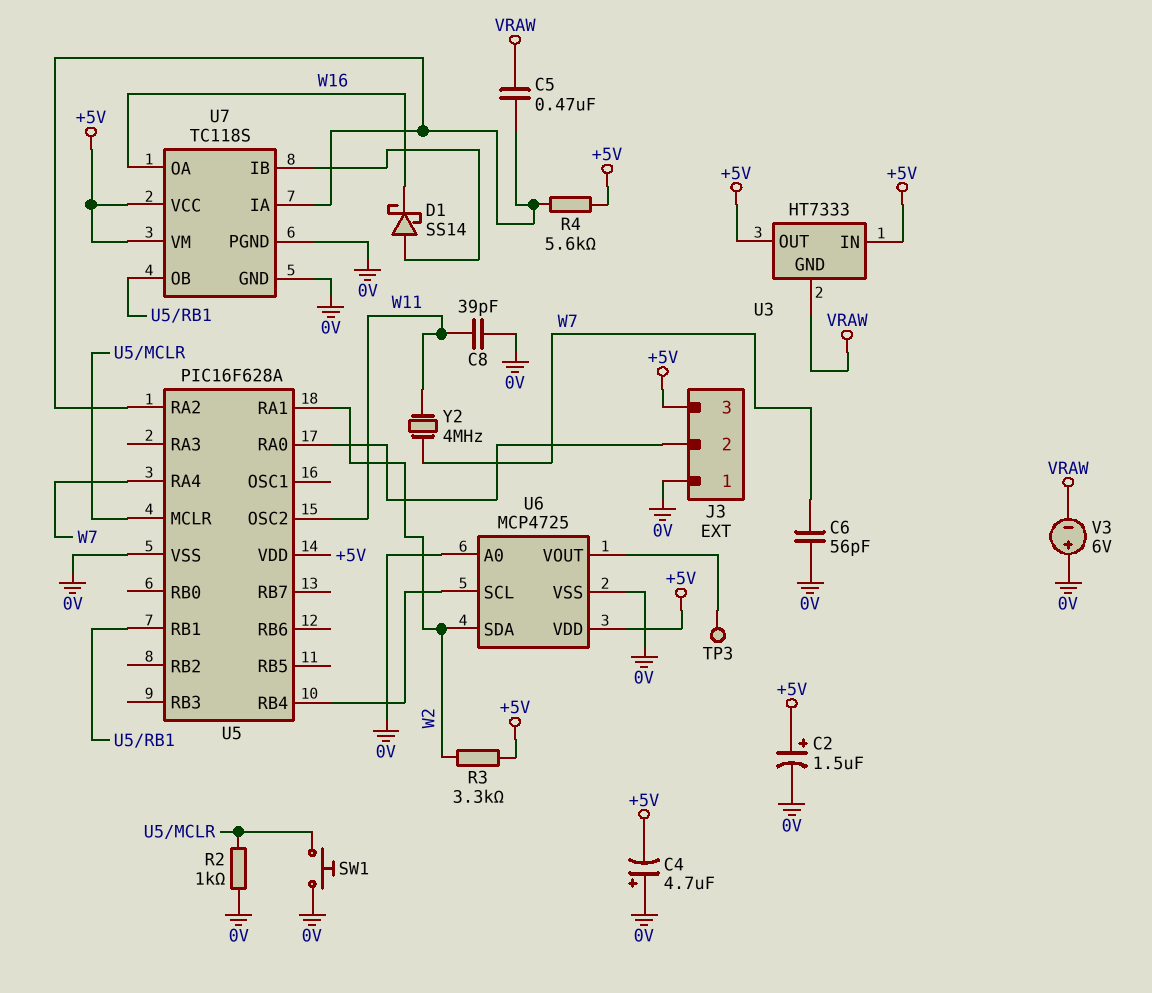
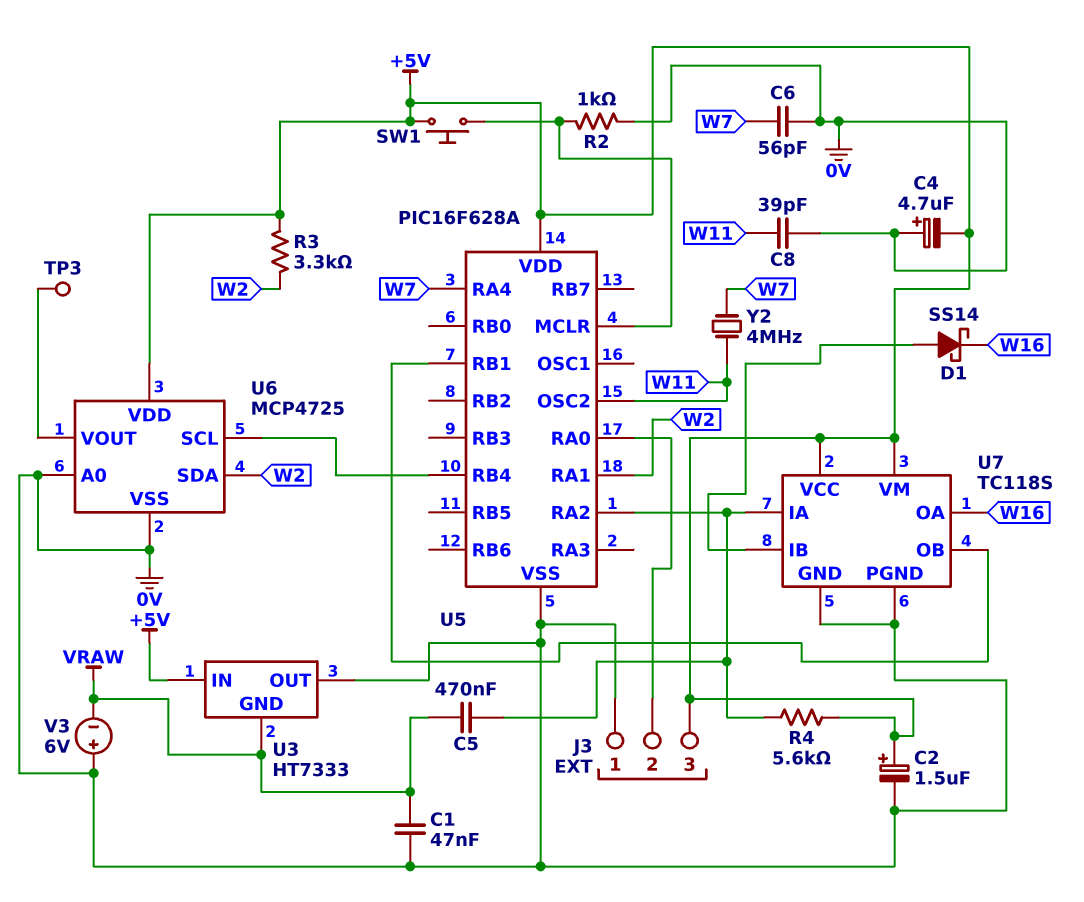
C1: none -> 47nF (0V, VRAW)
SW1: button (0V, U5/MCLR) -> button (+5V, U5/MCLR)
U3 pin OUT: +5V -> 0V

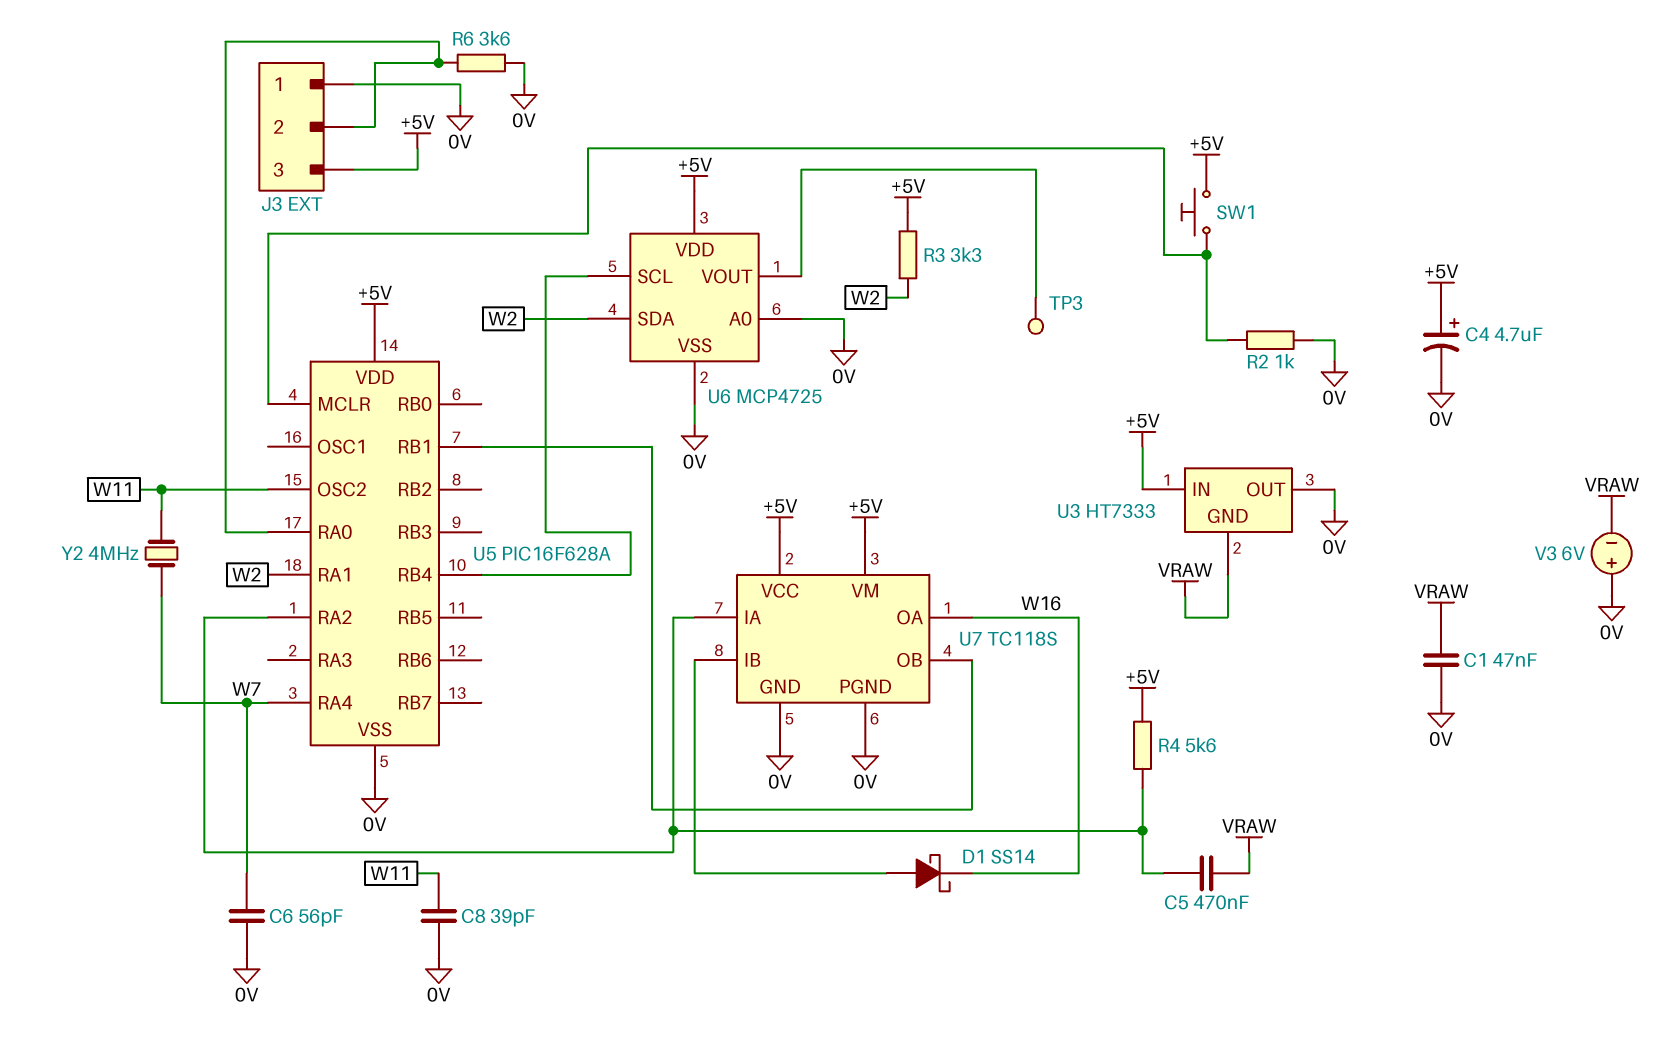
C2: 1.5uF (plus +5V, minus 0V) -> none
C4: 4.7uF (plus 0V, minus +5V) -> 4.7uF (plus +5V, minus 0V)
R6: none -> 3.6k (0V, J3/2)

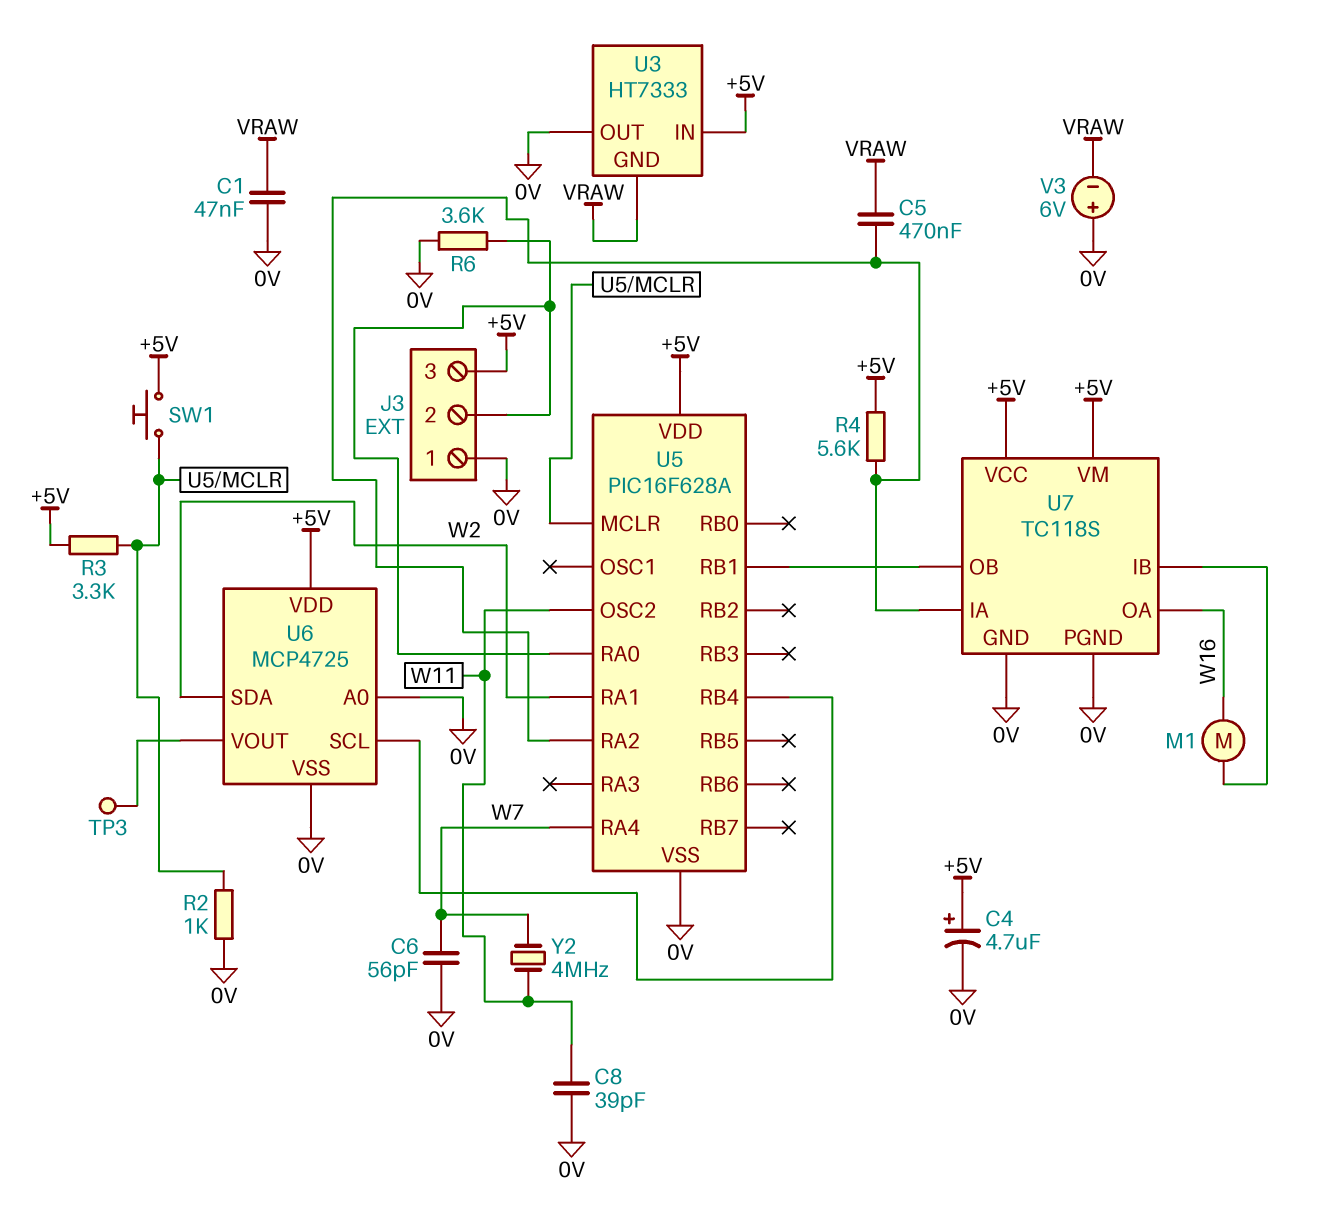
D1: schottky SS14 (A U7/IB, K W16) -> none
M1: none -> motor (U7/IB, W16)
R3: 3.3k (+5V, W2) -> 3.3k (+5V, U5/MCLR)

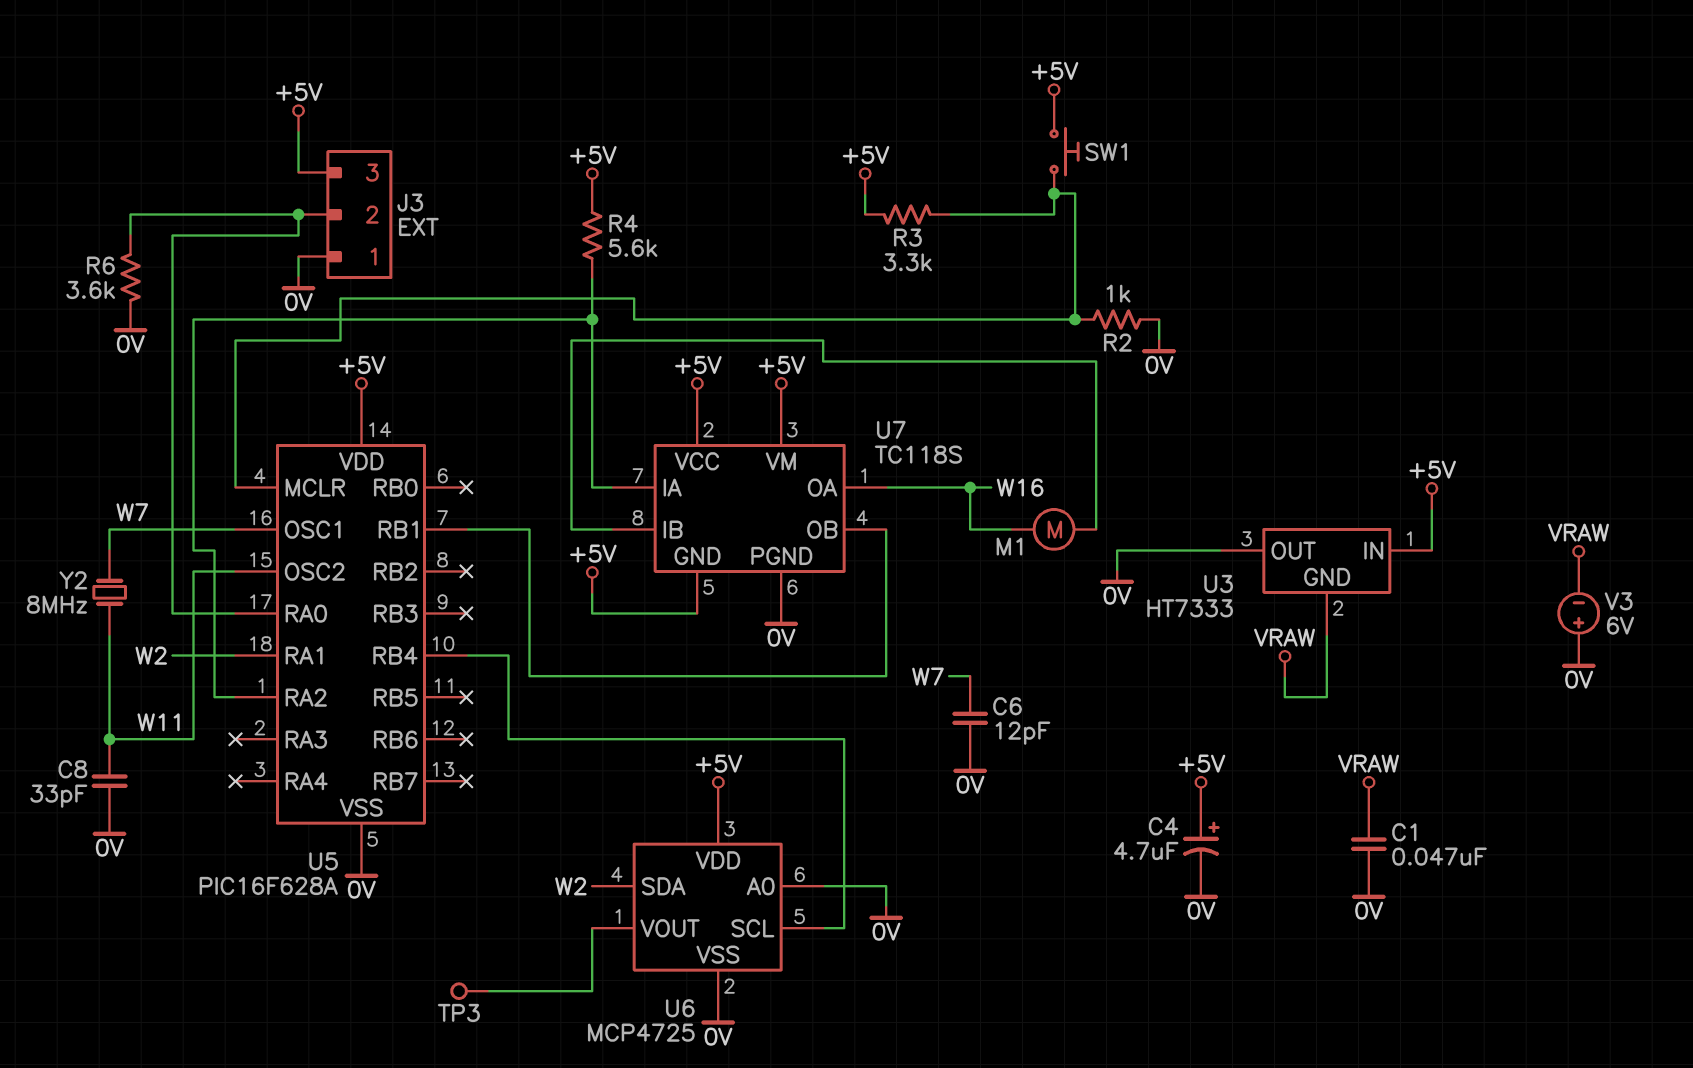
C5: 470nF (U5/RA2, VRAW) -> none
C6: 56pF (0V, W7) -> 12pF (0V, W7)
C8: 39pF (0V, W11) -> 33pF (0V, W11)
U5 pin OSC1: none -> W7
U5 pin RA4: W7 -> none
U7 pin GND: 0V -> +5V
Y2: 4MHz (W7, W11) -> 8MHz (W7, W11)

